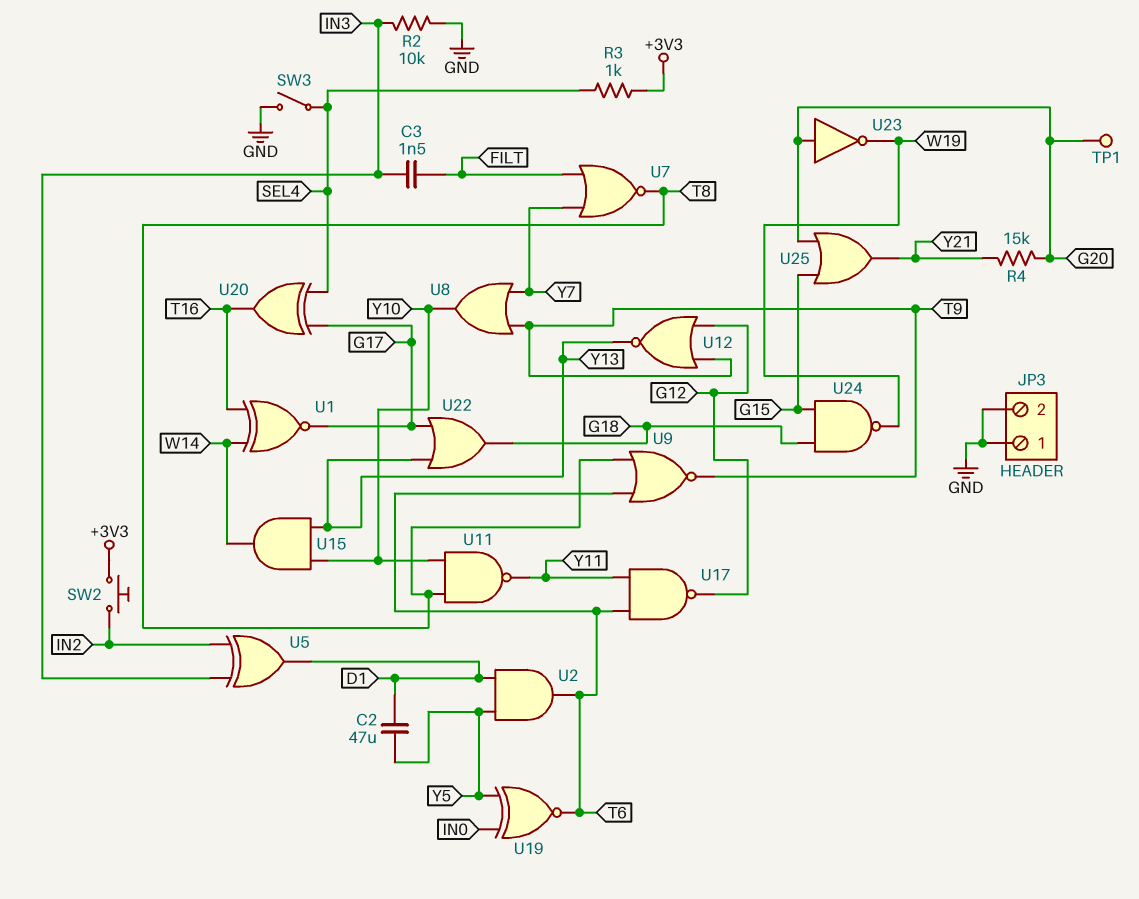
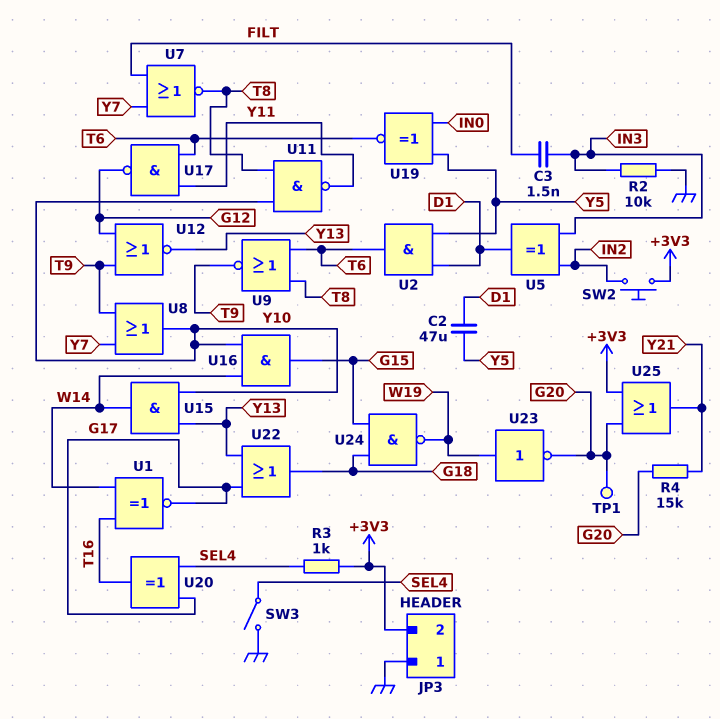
JP3 pin 2: GND -> +3V3
U16: none -> AND (in W14, in Y10, out G15)
U23: NOT (in G20, out W19) -> NOT (in W19, out G20)
U25: OR (in G15, in G20, out Y21) -> OR (in +3V3, in G20, out Y21)

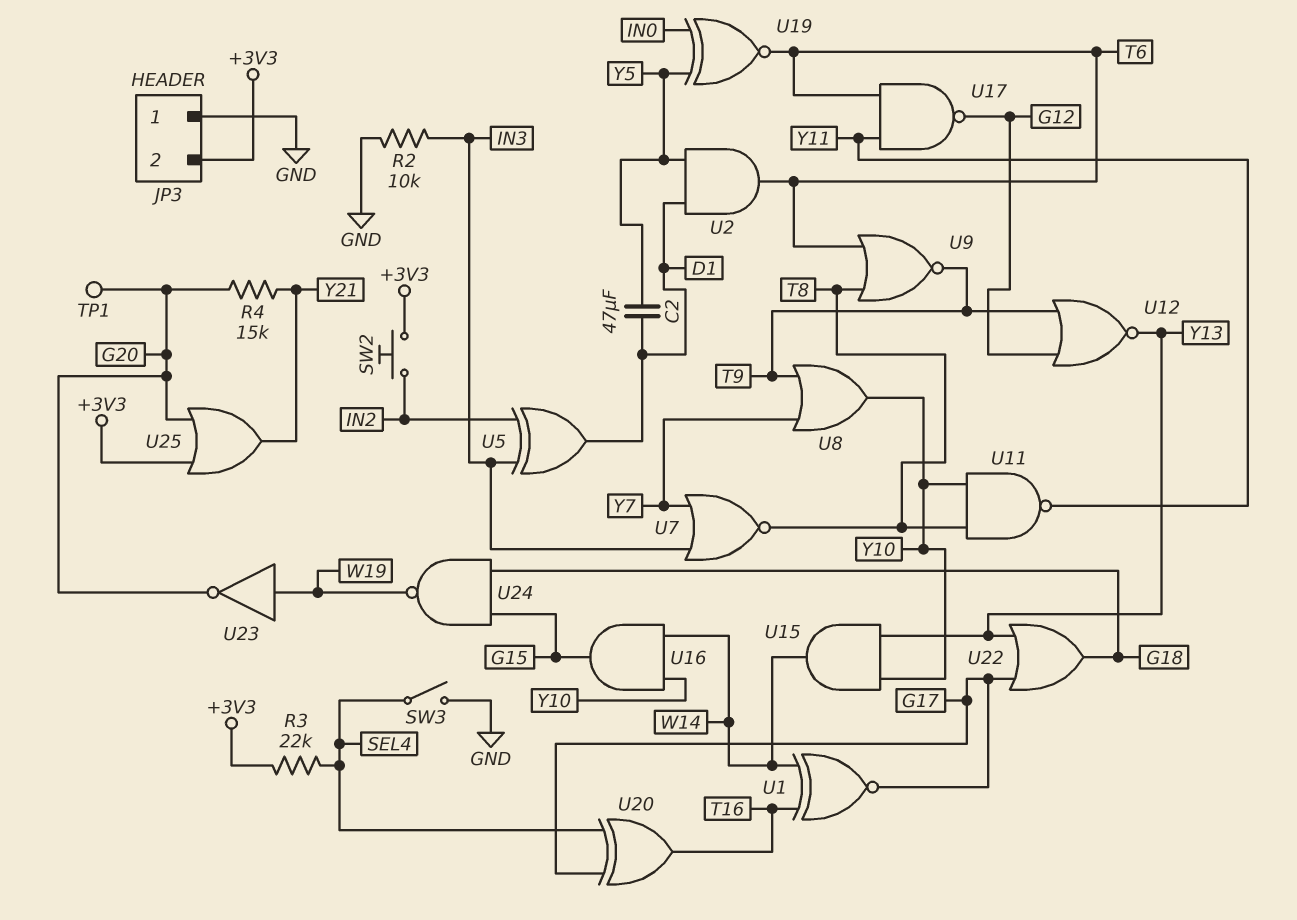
C3: 1.5nF (FILT, IN3) -> none
R3: 1k (+3V3, SEL4) -> 22k (+3V3, SEL4)
U7: NOR (in FILT, in Y7, out T8) -> NOR (in IN3, in Y7, out T8)

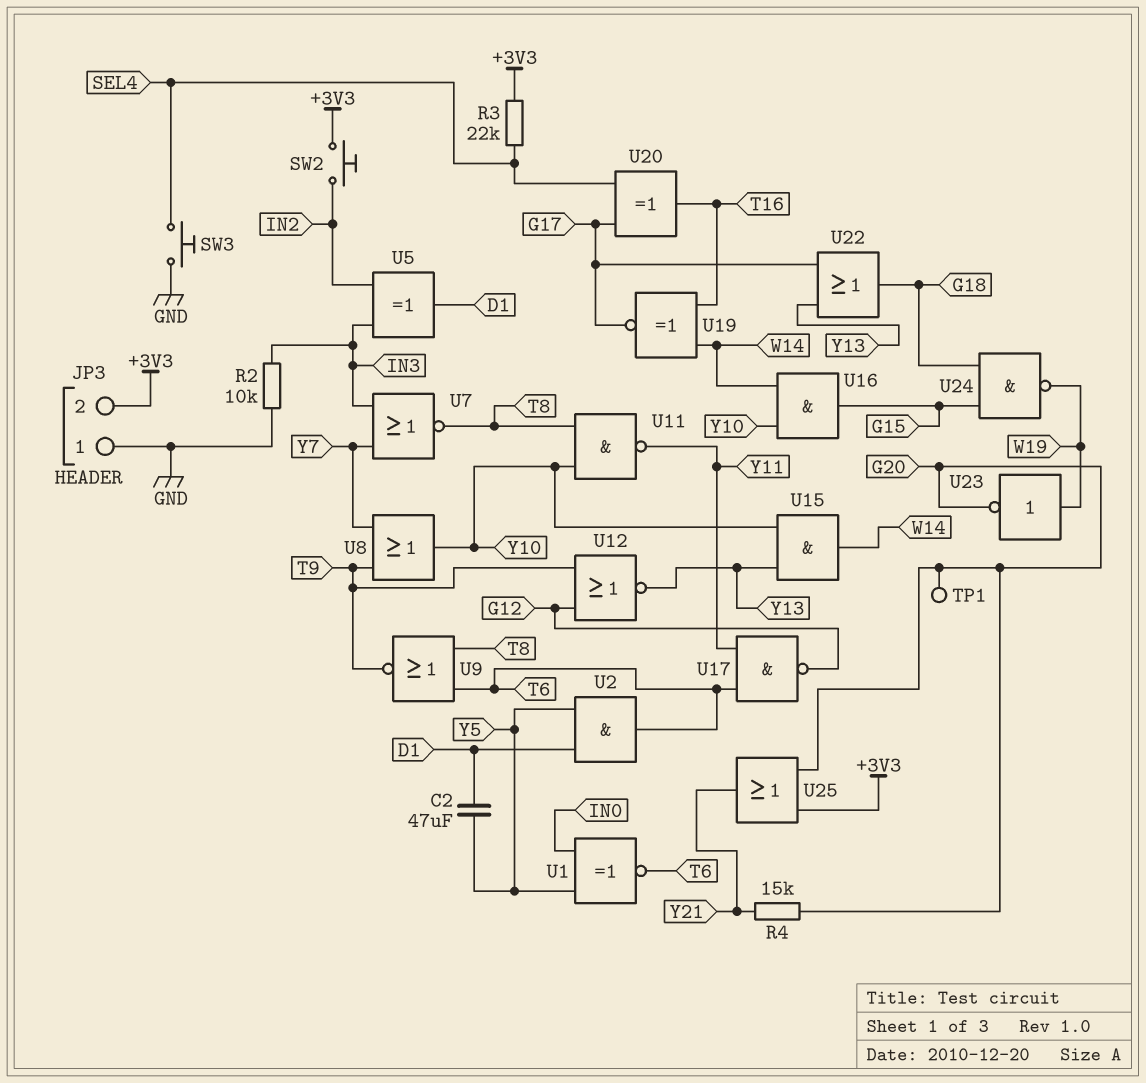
SW3: switch (GND, SEL4) -> button (GND, SEL4)
U1: XNOR (in T16, in W14, out G17) -> XNOR (in IN0, in Y5, out T6)
U19: XNOR (in IN0, in Y5, out T6) -> XNOR (in T16, in W14, out G17)

